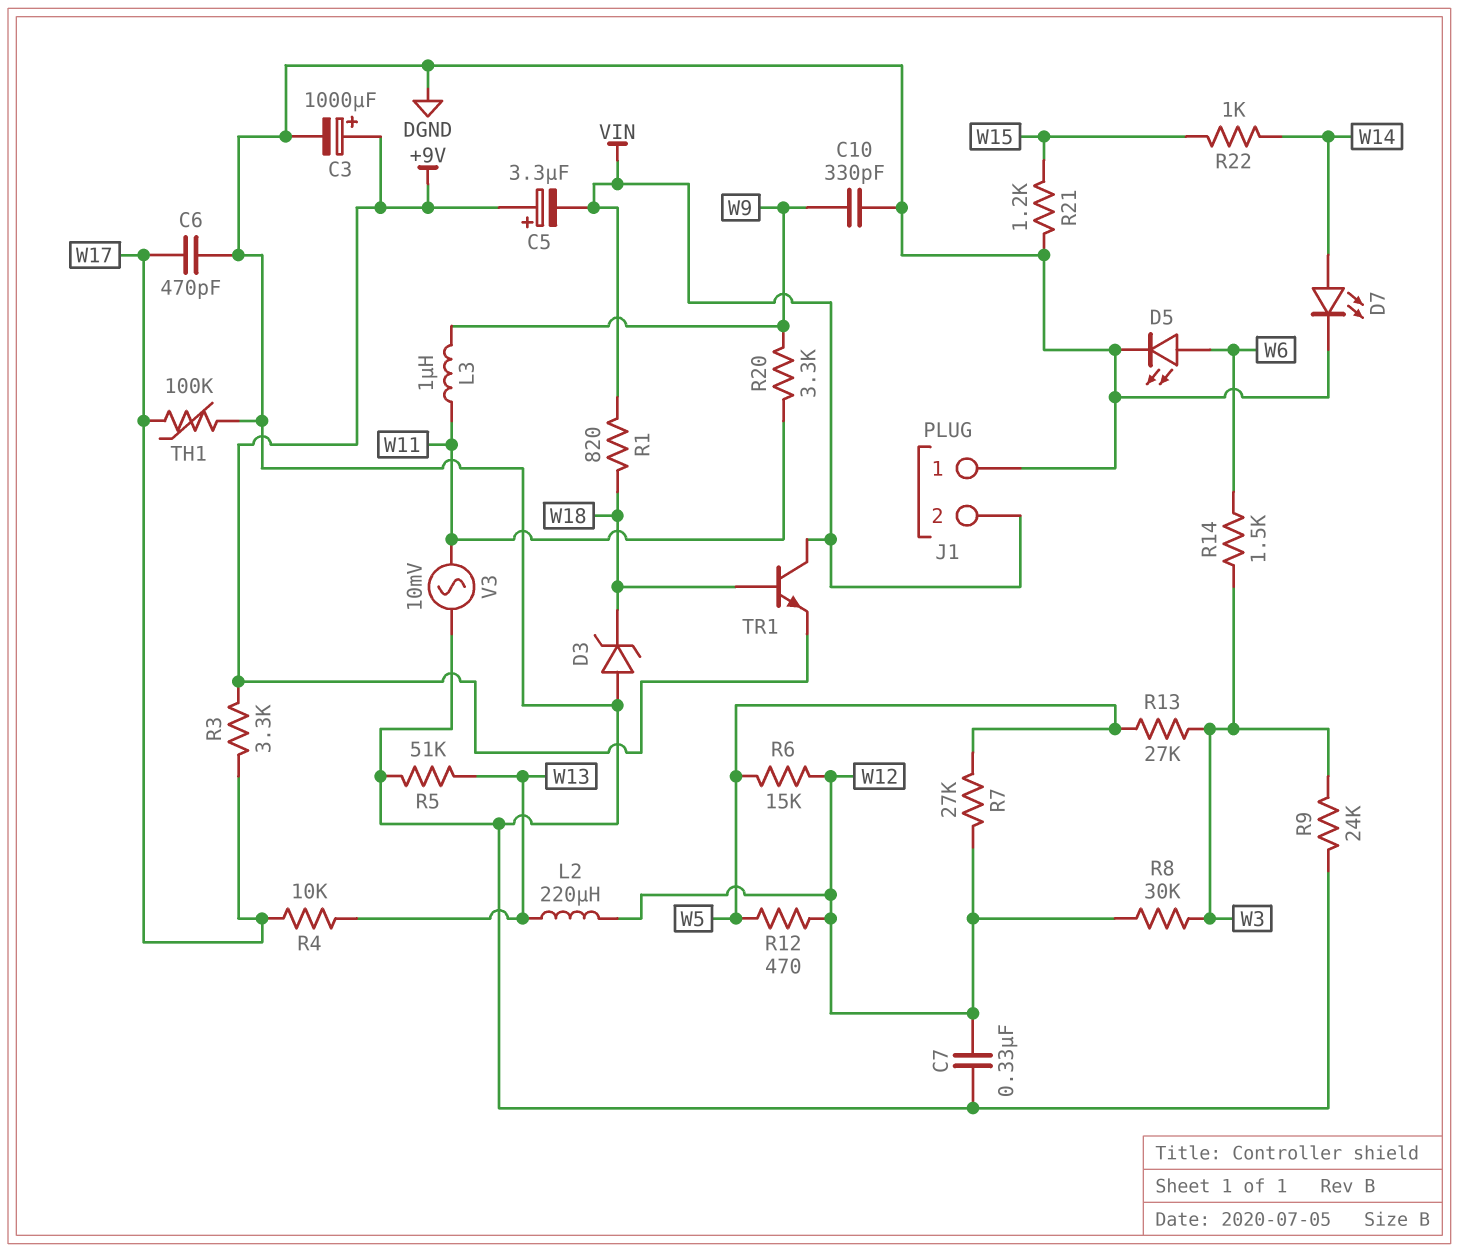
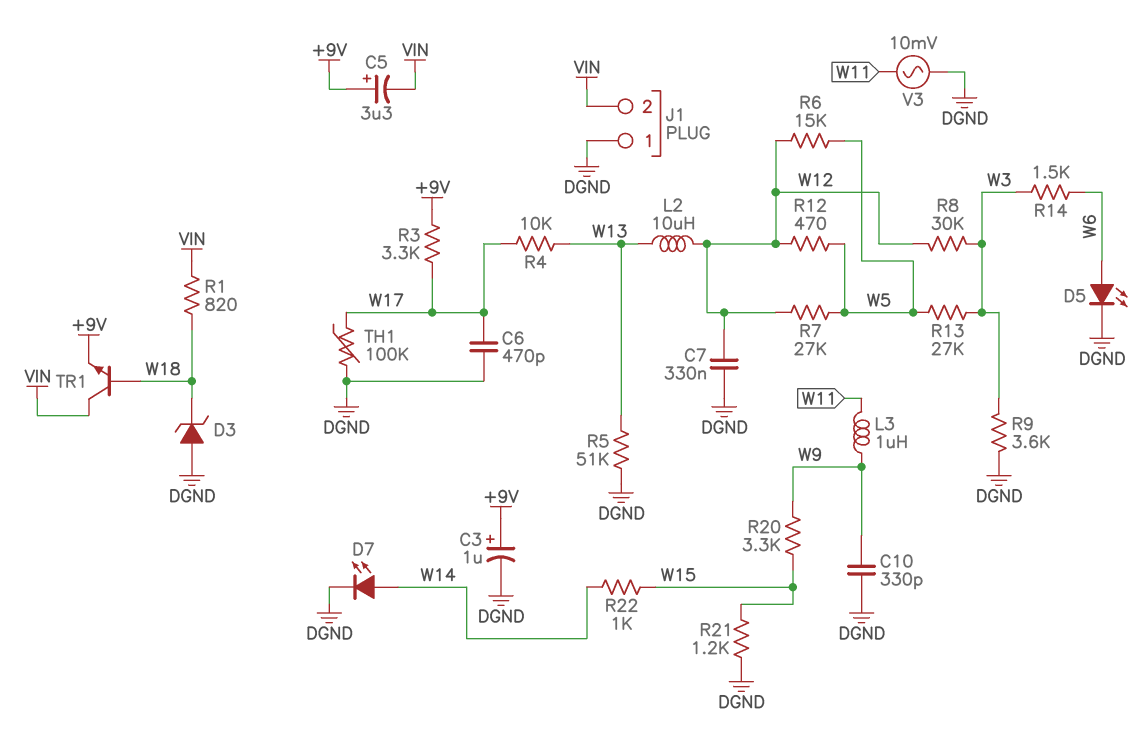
C3: 1000uF (plus +9V, minus DGND) -> 1uF (plus +9V, minus DGND)
L2: 220uH (W12, W13) -> 10uH (W12, W13)
R9: 24k (DGND, W3) -> 3.6k (DGND, W3)
R20: 3.3k (W9, W11) -> 3.3k (W9, W15)

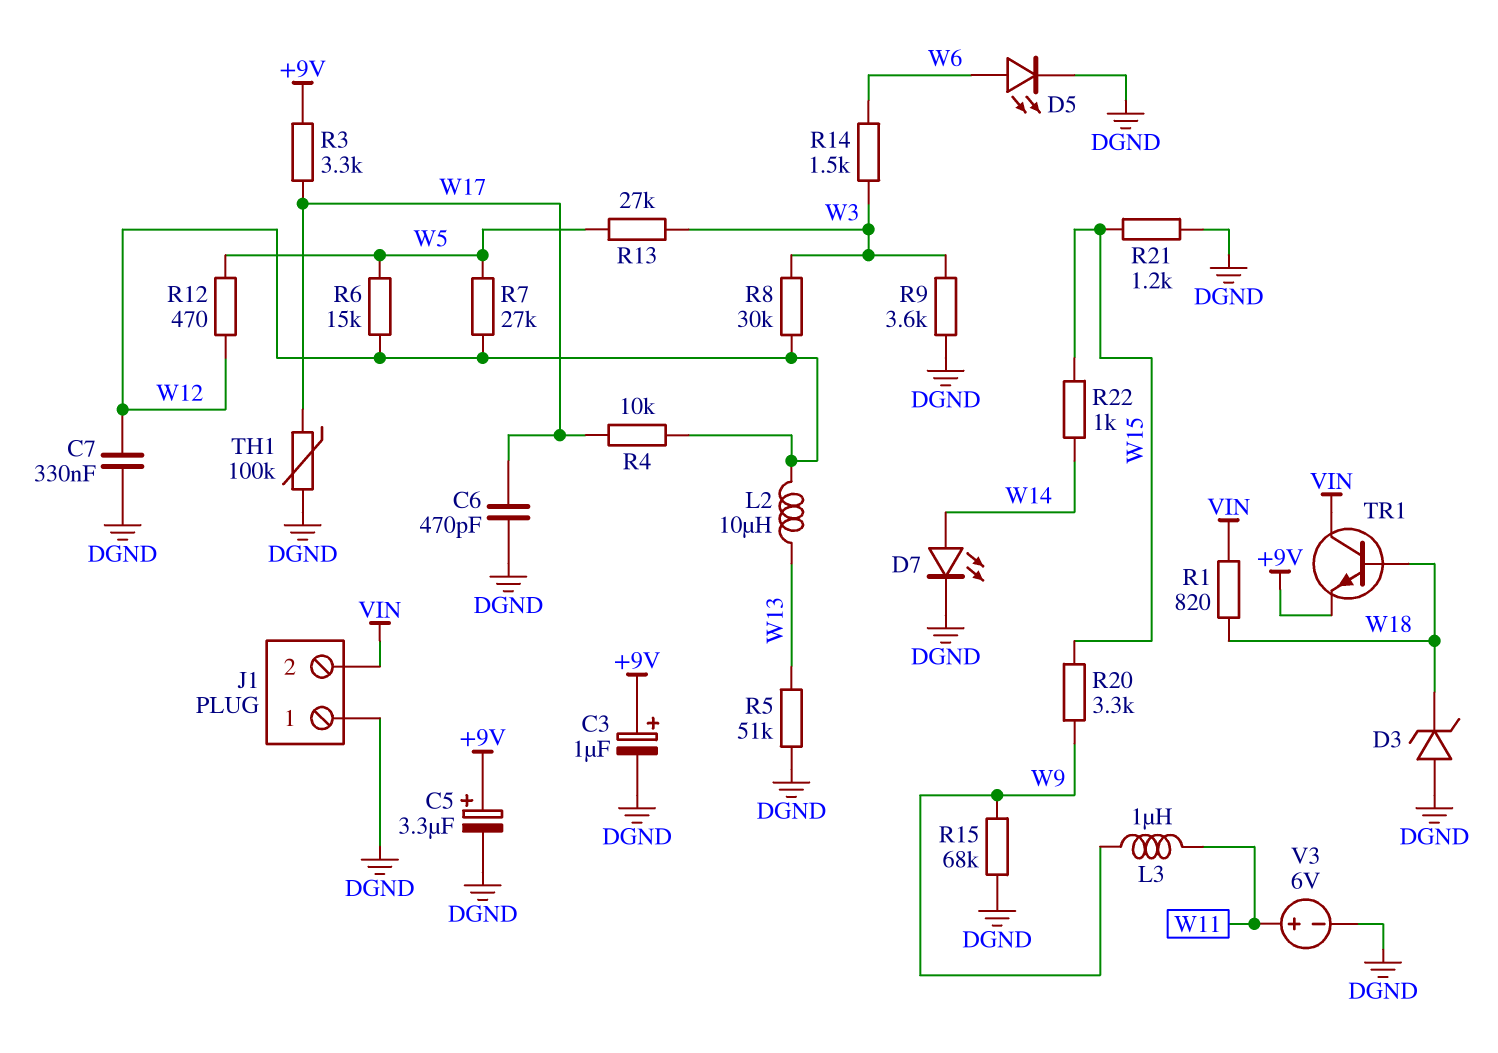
C5: 3.3uF (plus +9V, minus VIN) -> 3.3uF (plus +9V, minus DGND)
C10: 330pF (DGND, W9) -> none
R4: 10k (W13, W17) -> 10k (W12, W17)
R15: none -> 68k (DGND, W9)
V3: AC 10mV (DGND, W11) -> 6V (plus W11, minus DGND)

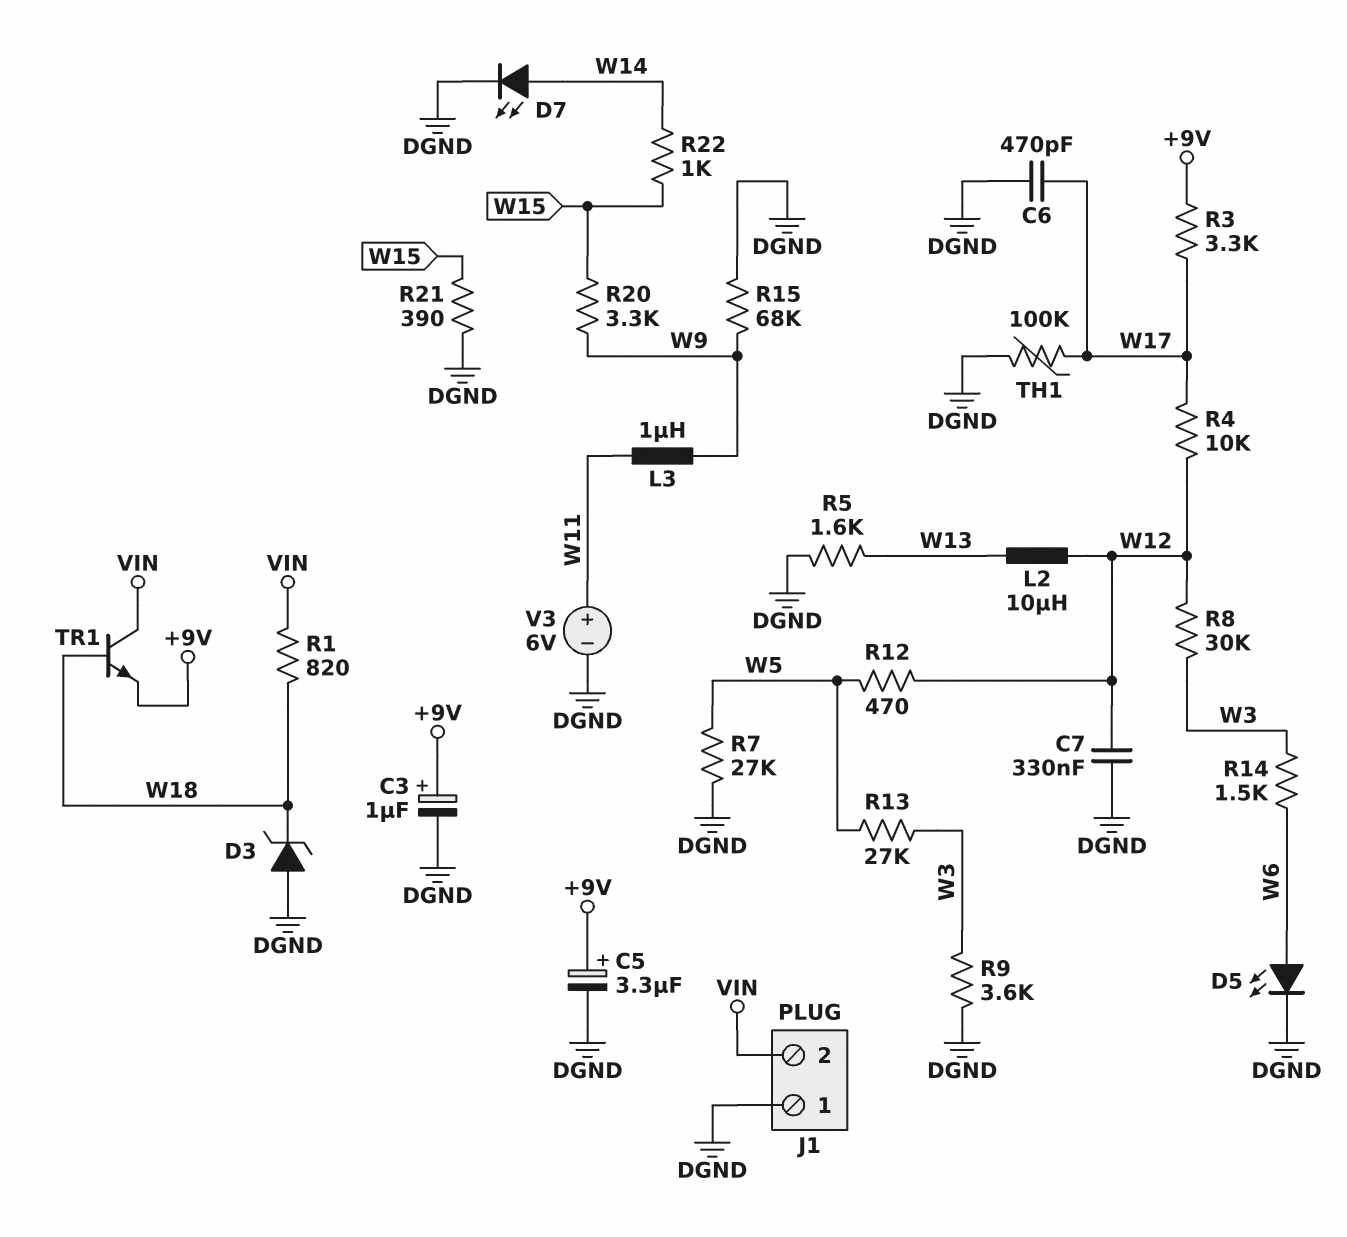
R5: 51k (DGND, W13) -> 1.6k (DGND, W13)
R6: 15k (W5, W12) -> none
R7: 27k (W5, W12) -> 27k (DGND, W5)
R21: 1.2k (DGND, W15) -> 390 (DGND, W15)

